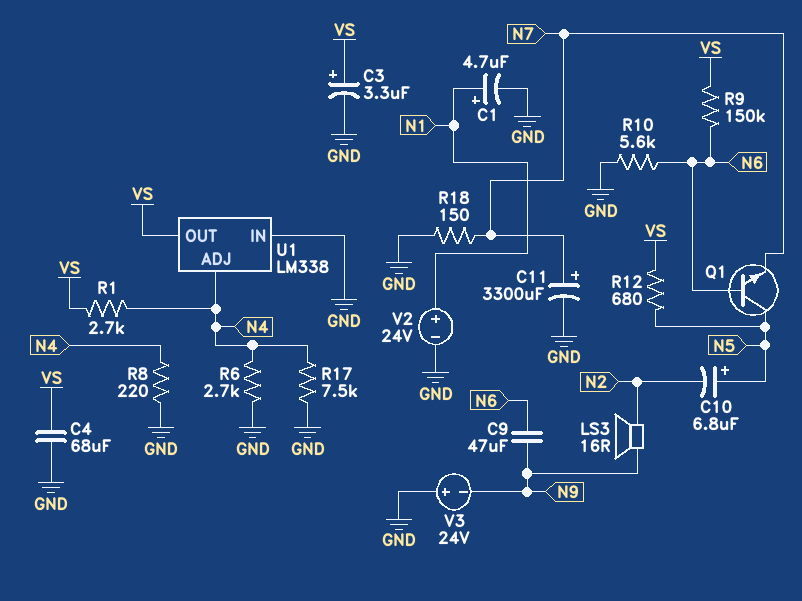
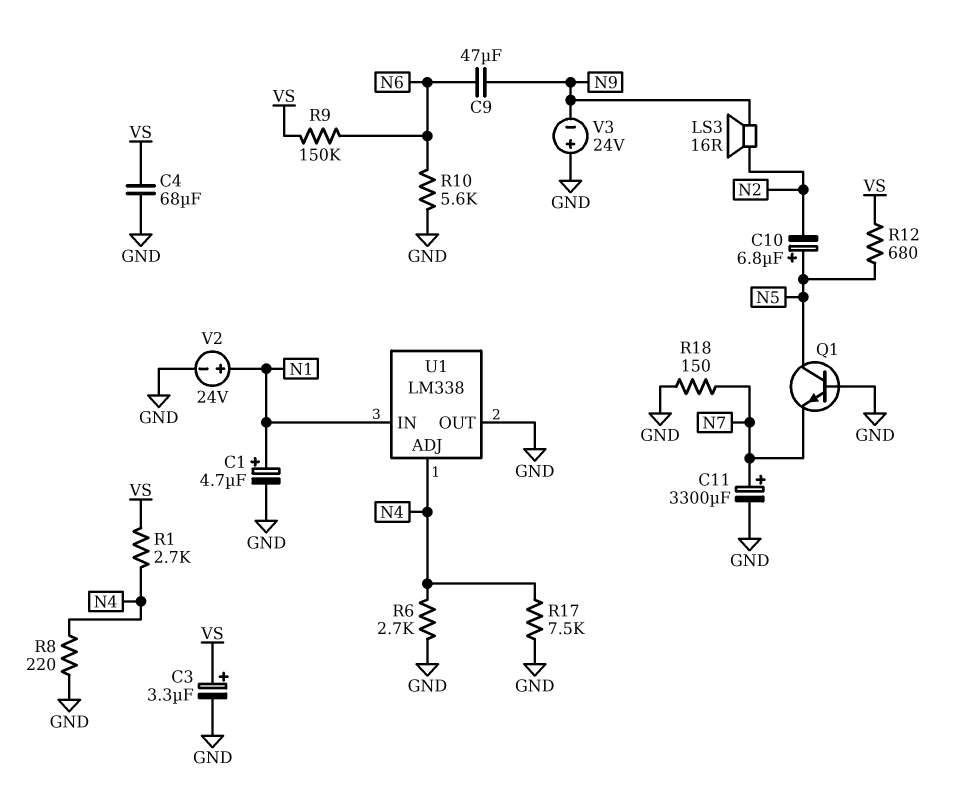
Q1: NPN (B N6, C N5, E N7) -> NPN (B GND, C N5, E N7)
U1 pin IN: GND -> N1
U1 pin OUT: VS -> GND

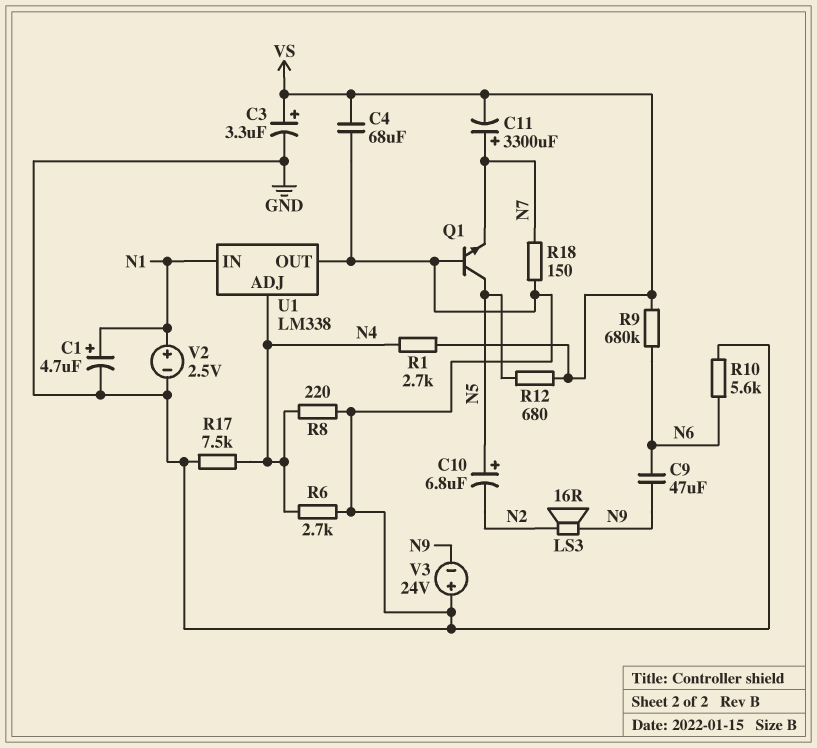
C11: 3300uF (plus N7, minus GND) -> 3300uF (plus N7, minus VS)
R9: 150k (N6, VS) -> 680k (N6, VS)
V2: 24V (plus N1, minus GND) -> 2.5V (plus N1, minus GND)

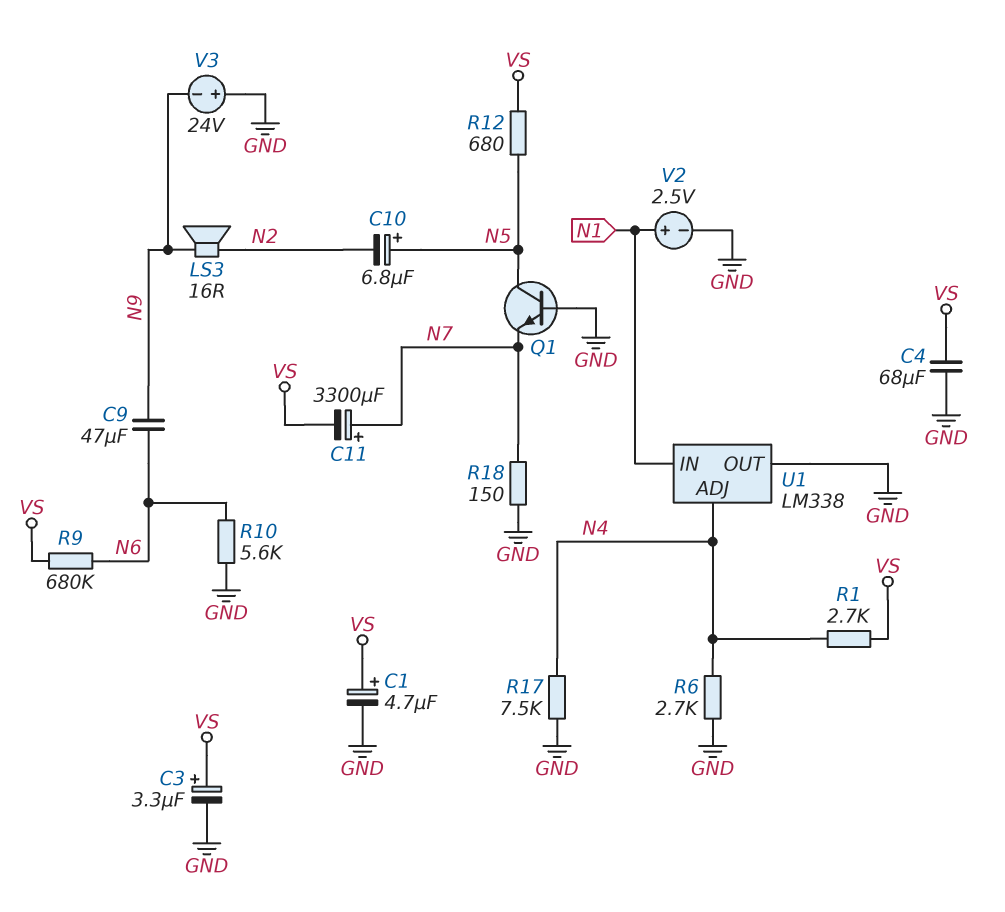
C1: 4.7uF (plus N1, minus GND) -> 4.7uF (plus VS, minus GND)
R8: 220 (GND, N4) -> none

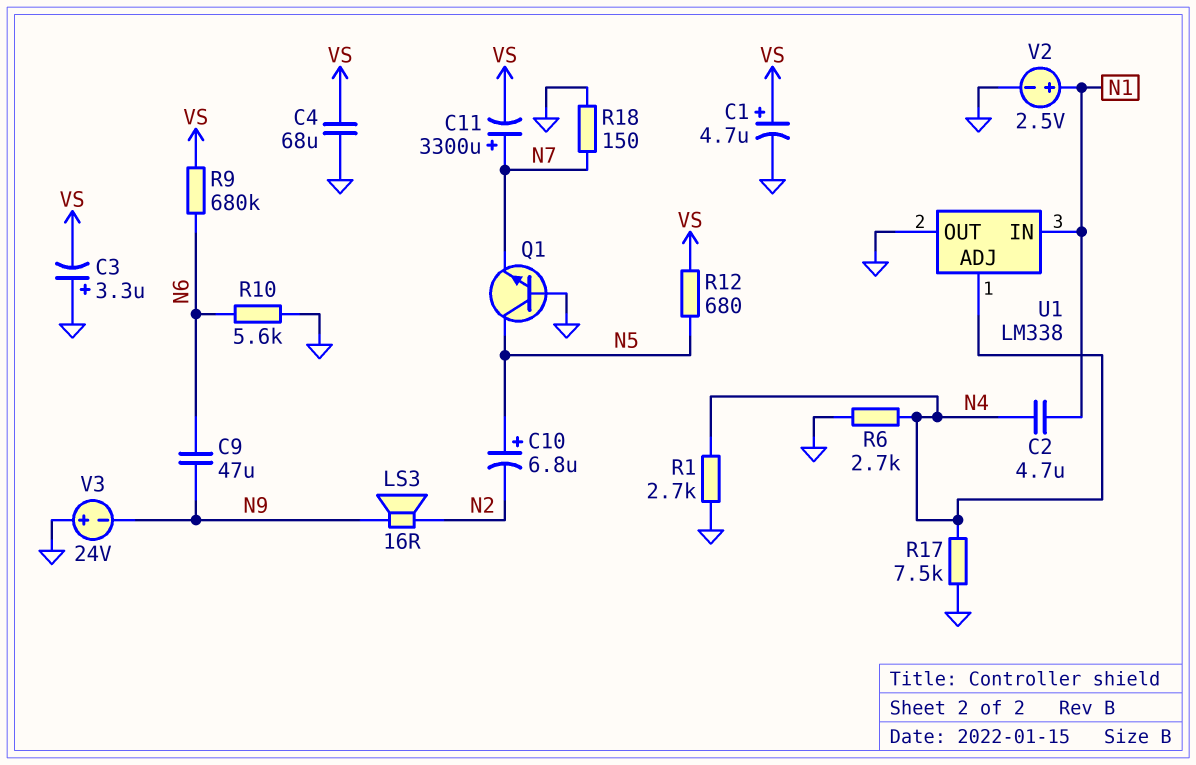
C2: none -> 4.7uF (N1, N4)
C3: 3.3uF (plus VS, minus GND) -> 3.3uF (plus GND, minus VS)
R1: 2.7k (N4, VS) -> 2.7k (GND, N4)

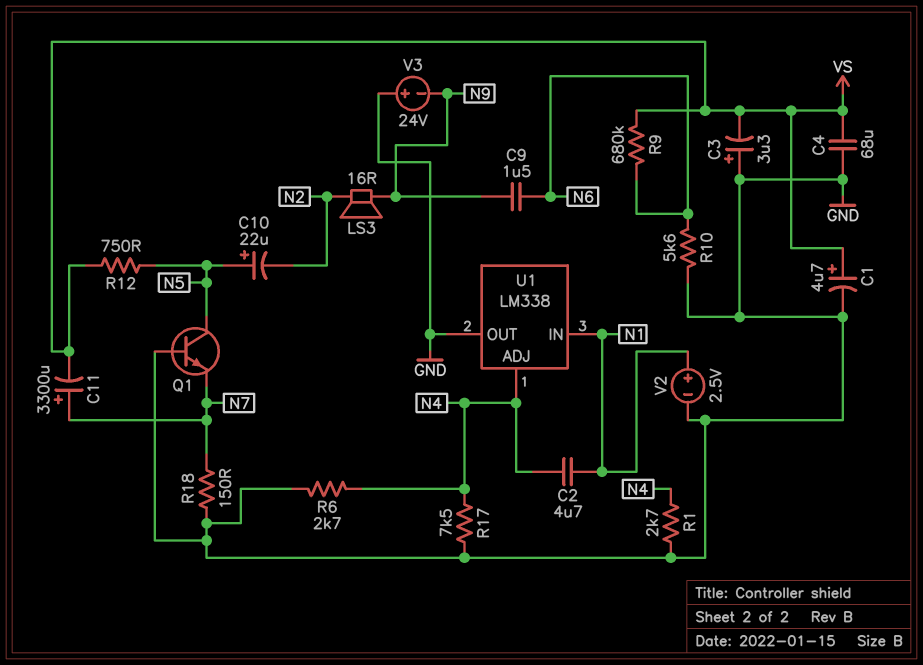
C9: 47uF (N6, N9) -> 1.5uF (N6, N9)
C10: 6.8uF (plus N5, minus N2) -> 22uF (plus N5, minus N2)
R12: 680 (N5, VS) -> 750 (N5, VS)

